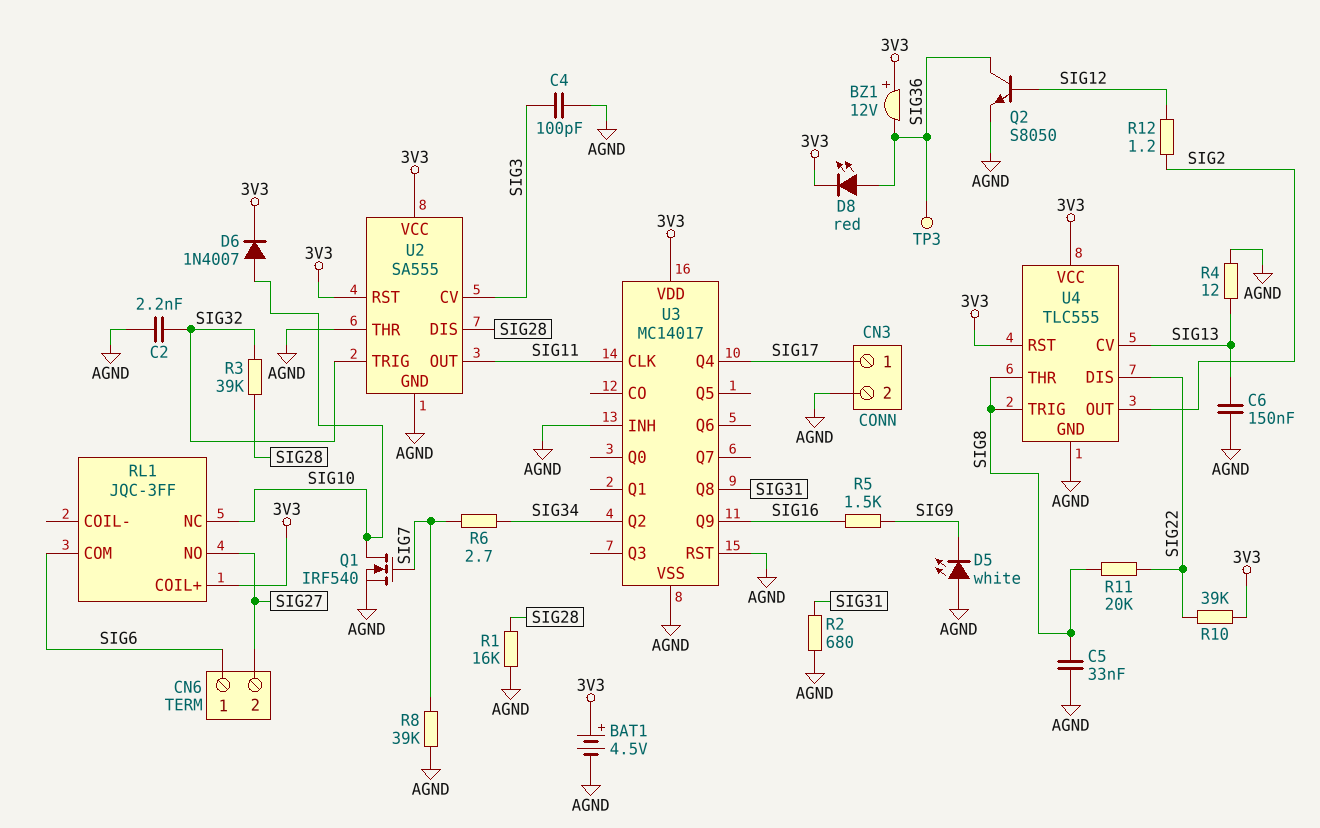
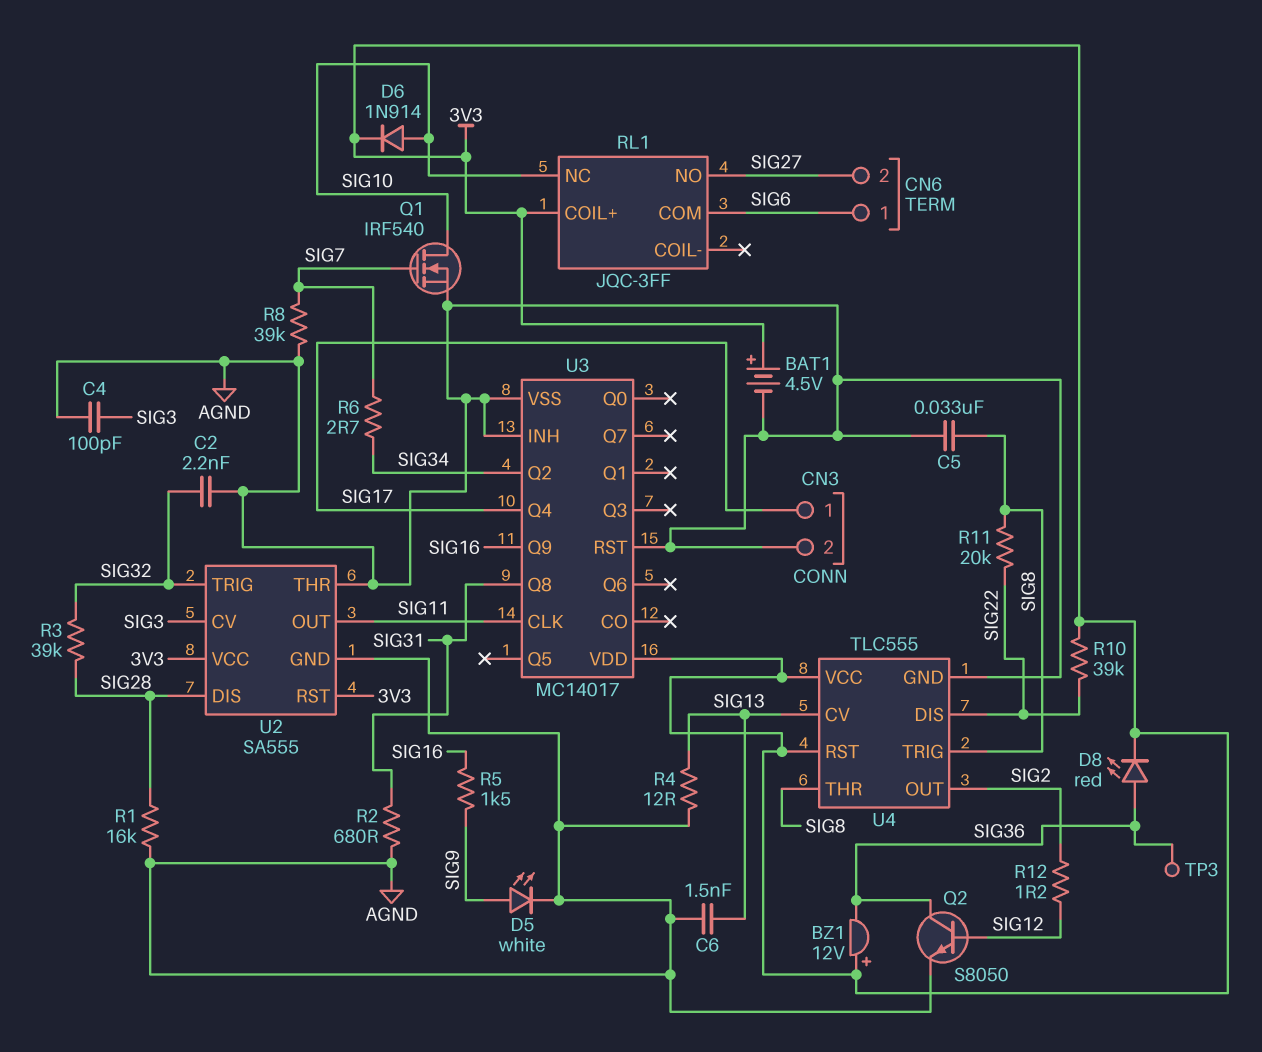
C6: 150nF (AGND, SIG13) -> 1.5nF (AGND, SIG13)
D5: LED white (A AGND, K SIG9) -> LED white (A SIG9, K AGND)
D6: diode 1N4007 (A SIG10, K 3V3) -> diode 1N914 (A SIG10, K 3V3)

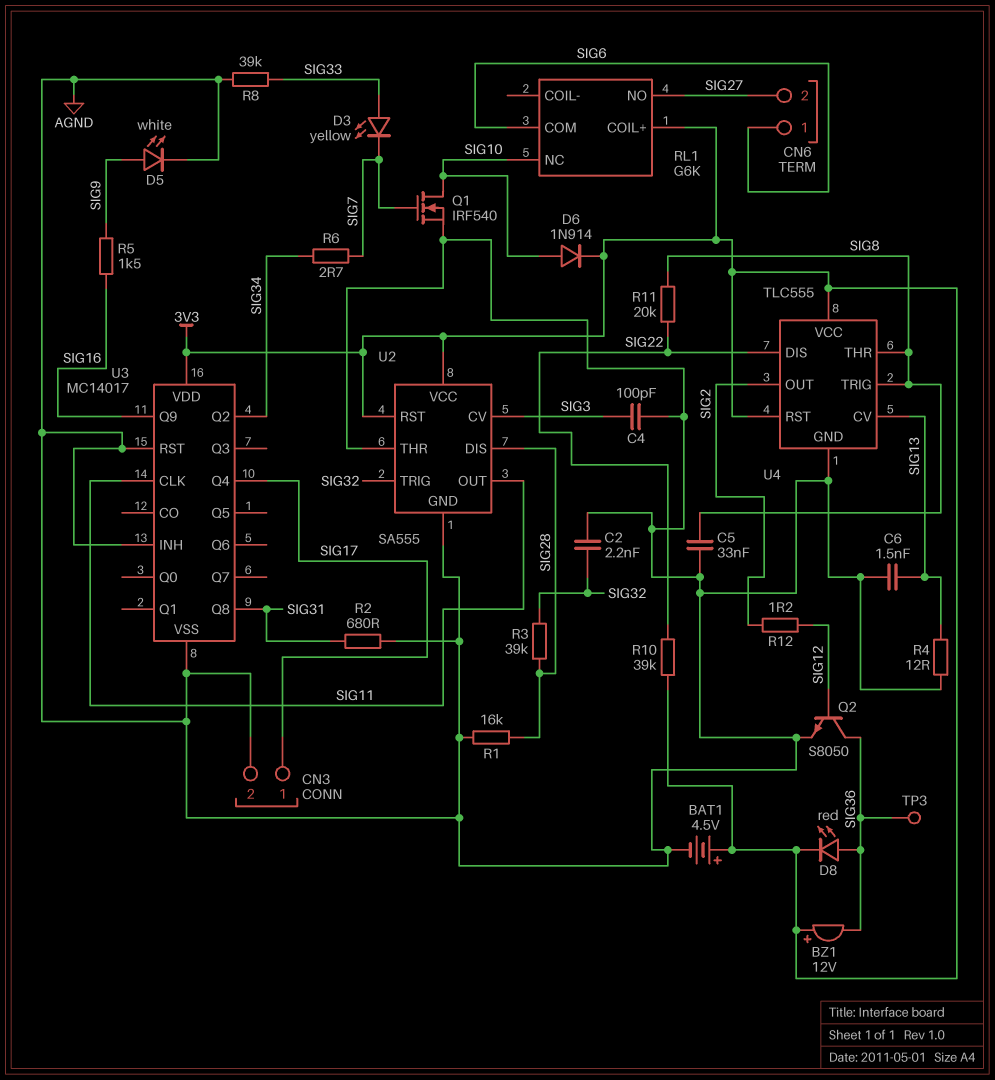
D3: none -> LED yellow (A SIG33, K SIG7)
R8: 39k (AGND, SIG7) -> 39k (AGND, SIG33)
RL1: JQC-3FF -> G6K

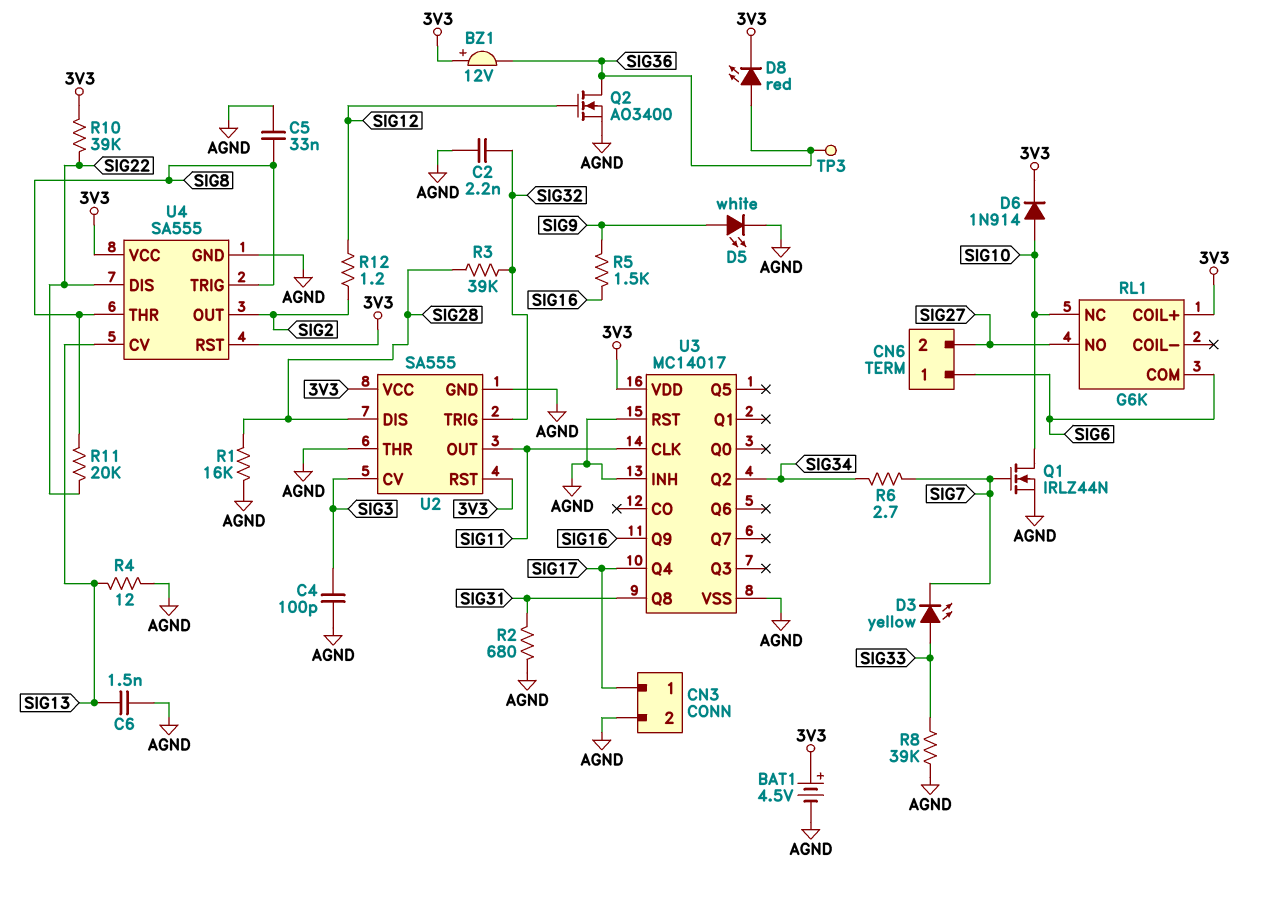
Q1: NMOS IRF540 (G SIG7, D SIG10, S AGND) -> NMOS IRLZ44N (G SIG7, D SIG10, S AGND)
Q2: NPN S8050 (B SIG12, C SIG36, E AGND) -> NMOS AO3400 (G SIG12, D SIG36, S AGND)
U4: TLC555 -> SA555

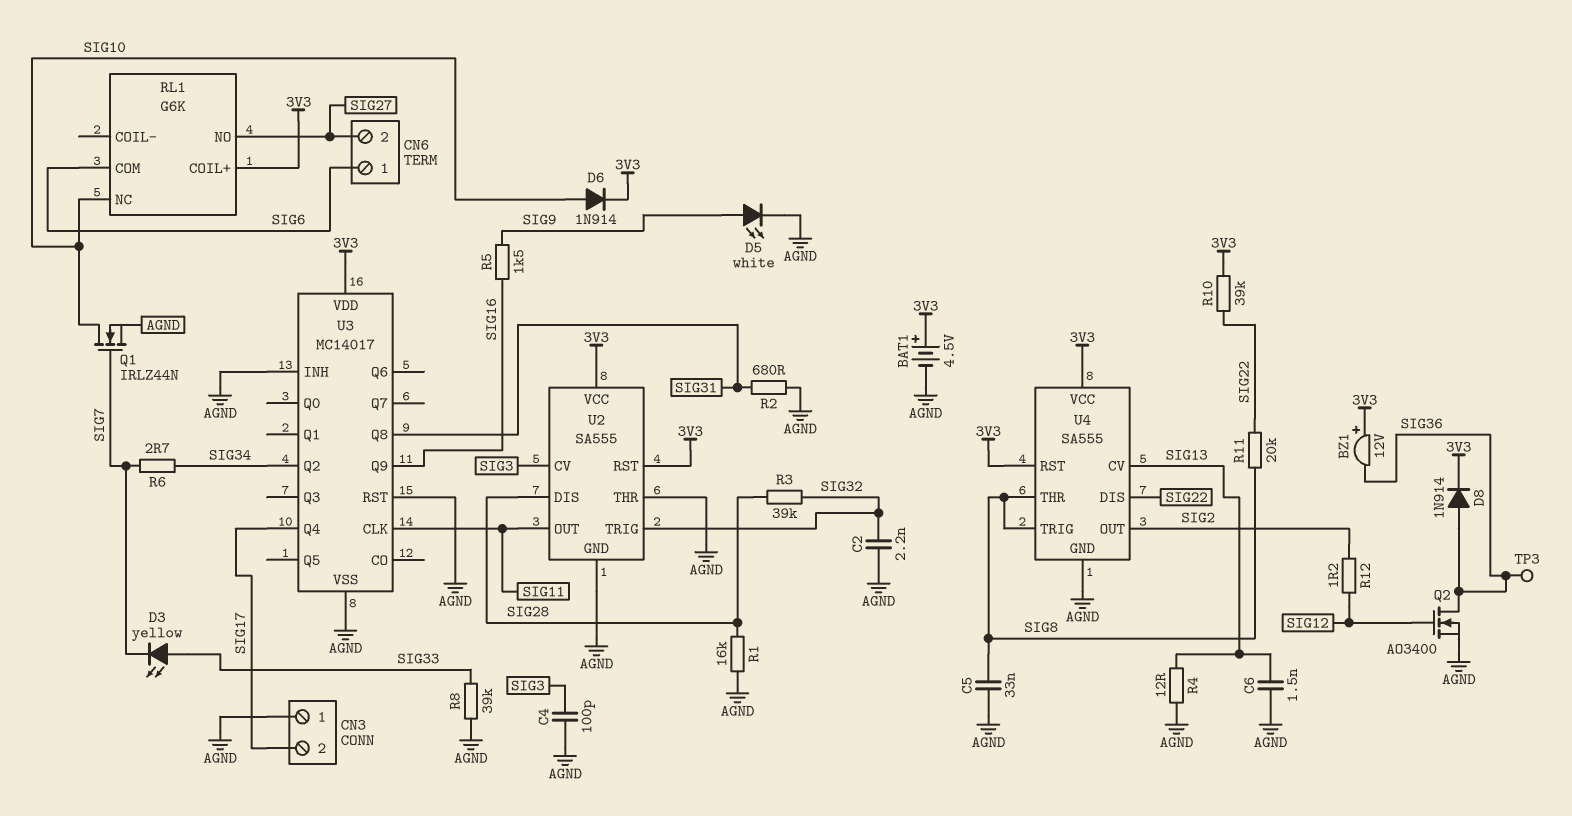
CN3 pin 1: SIG17 -> AGND
CN3 pin 2: AGND -> SIG17
D8: LED red (A SIG36, K 3V3) -> diode 1N914 (A SIG36, K 3V3)

